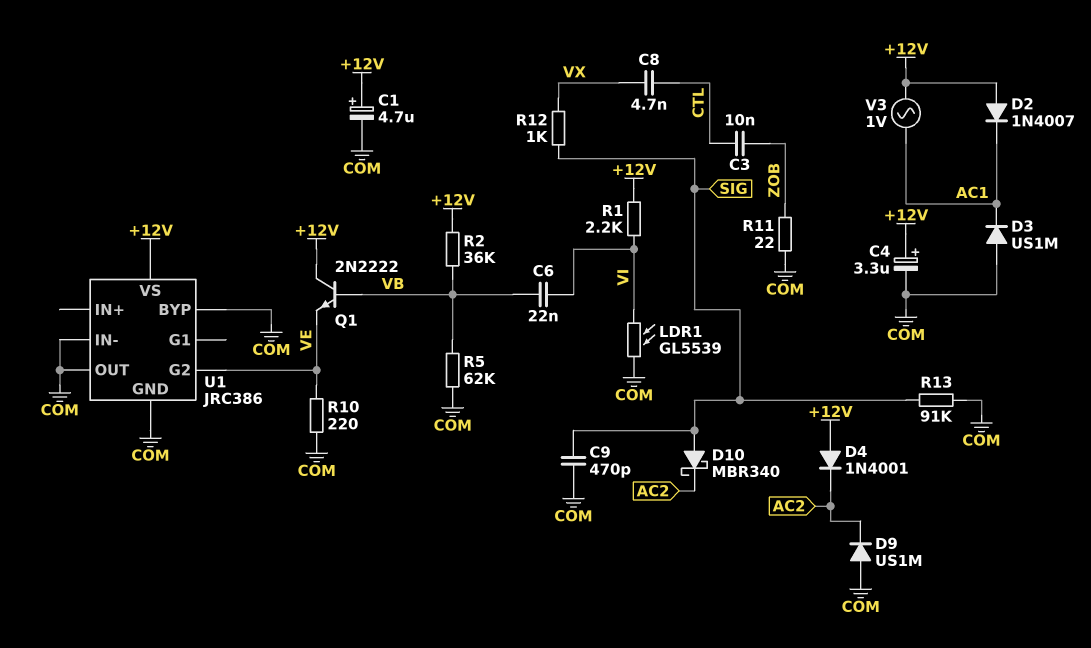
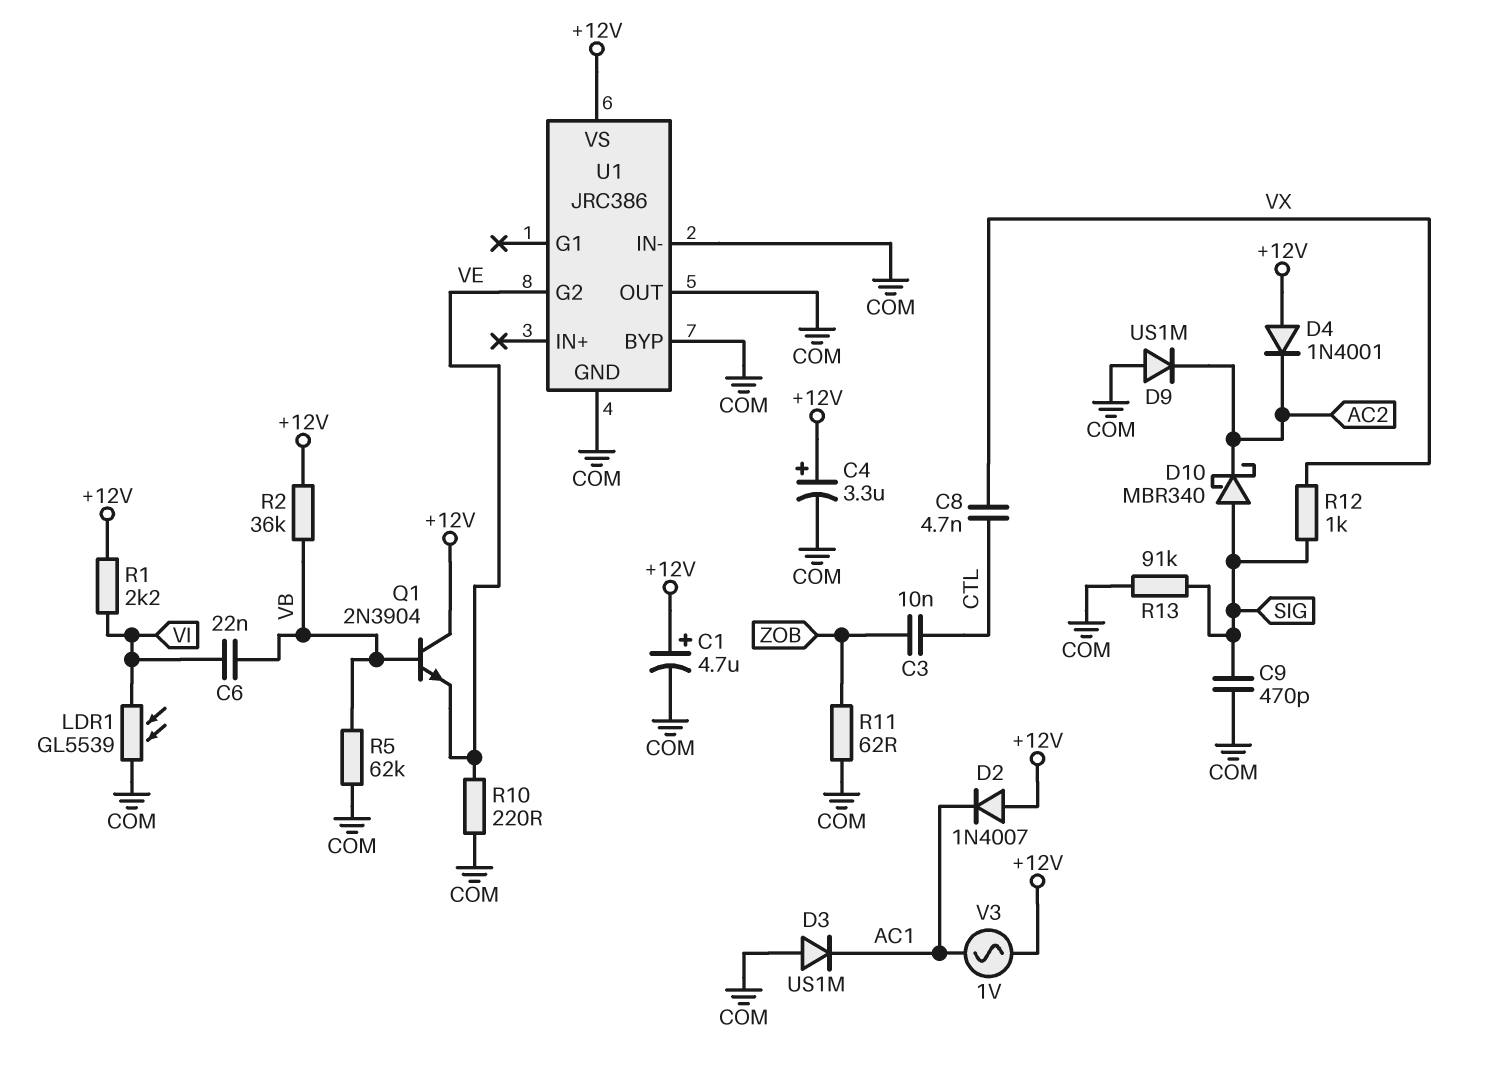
Q1: NPN 2N2222 (B VB, C +12V, E VE) -> NPN 2N3904 (B VB, C +12V, E VE)
R11: 22 (COM, ZOB) -> 62 (COM, ZOB)

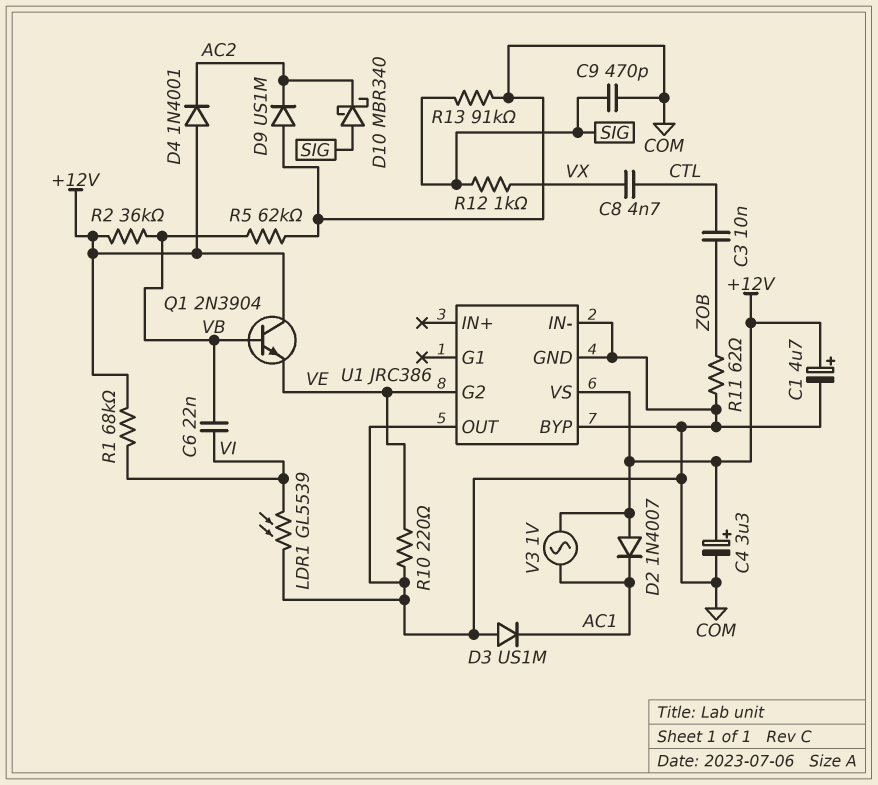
R1: 2.2k (+12V, VI) -> 68k (+12V, VI)

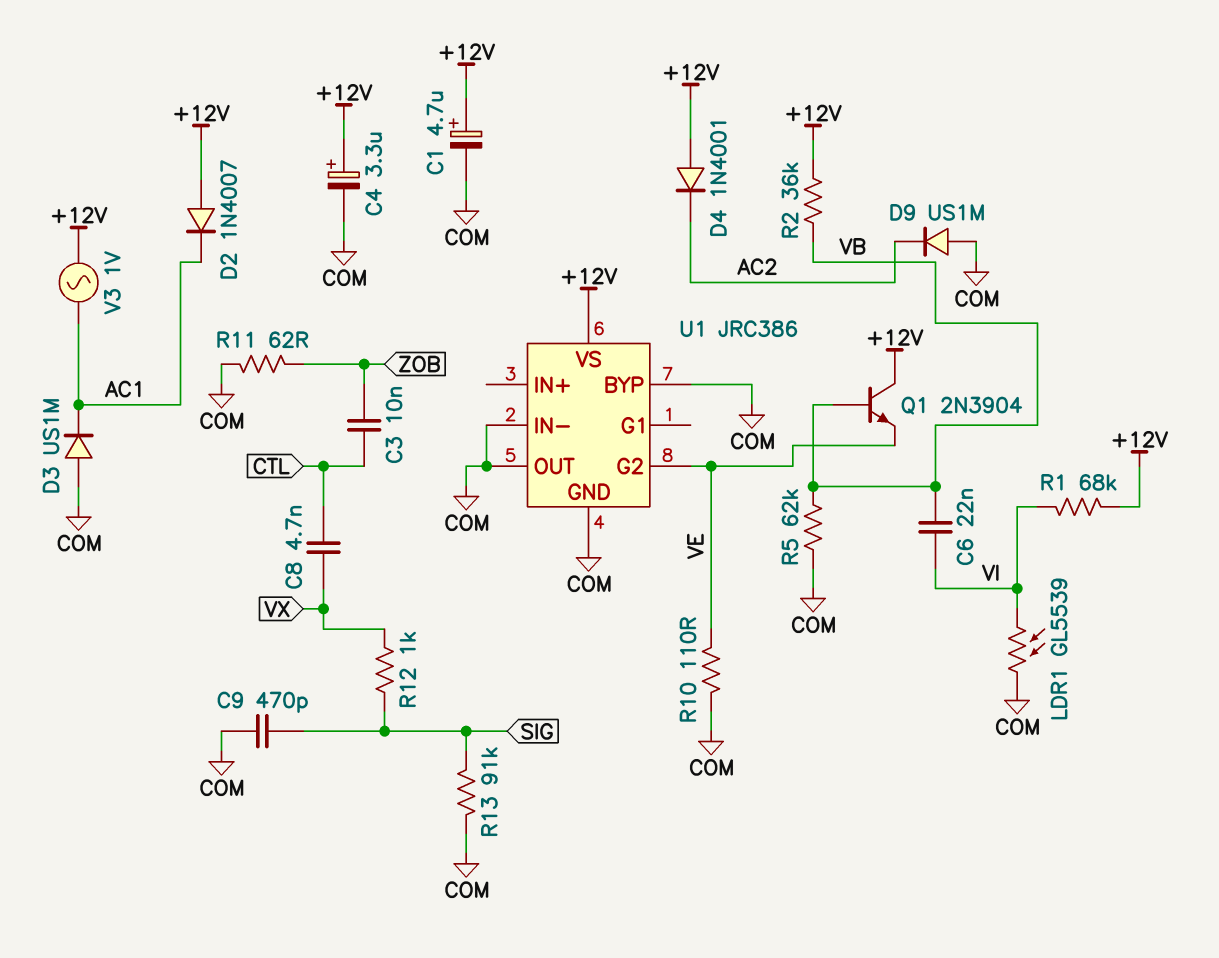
D10: schottky MBR340 (A SIG, K AC2) -> none
R10: 220 (COM, VE) -> 110 (COM, VE)

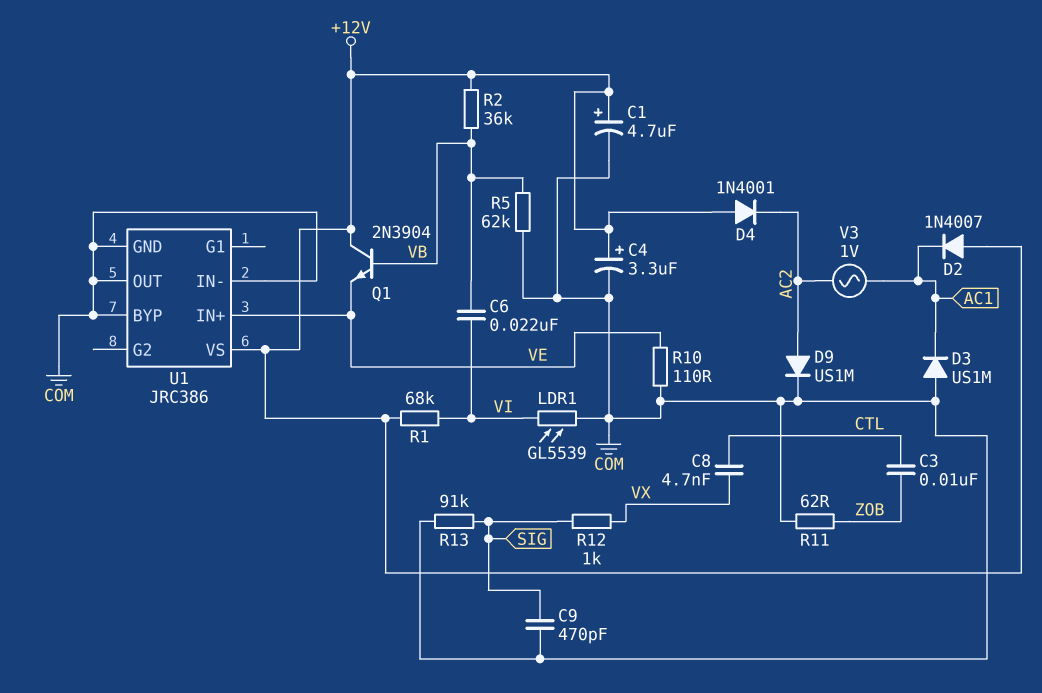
D9: diode US1M (A COM, K AC2) -> diode US1M (A AC2, K COM)
U1 pin G2: VE -> none
U1 pin IN+: none -> VE
V3: AC 1V (+12V, AC1) -> AC 1V (AC1, AC2)

